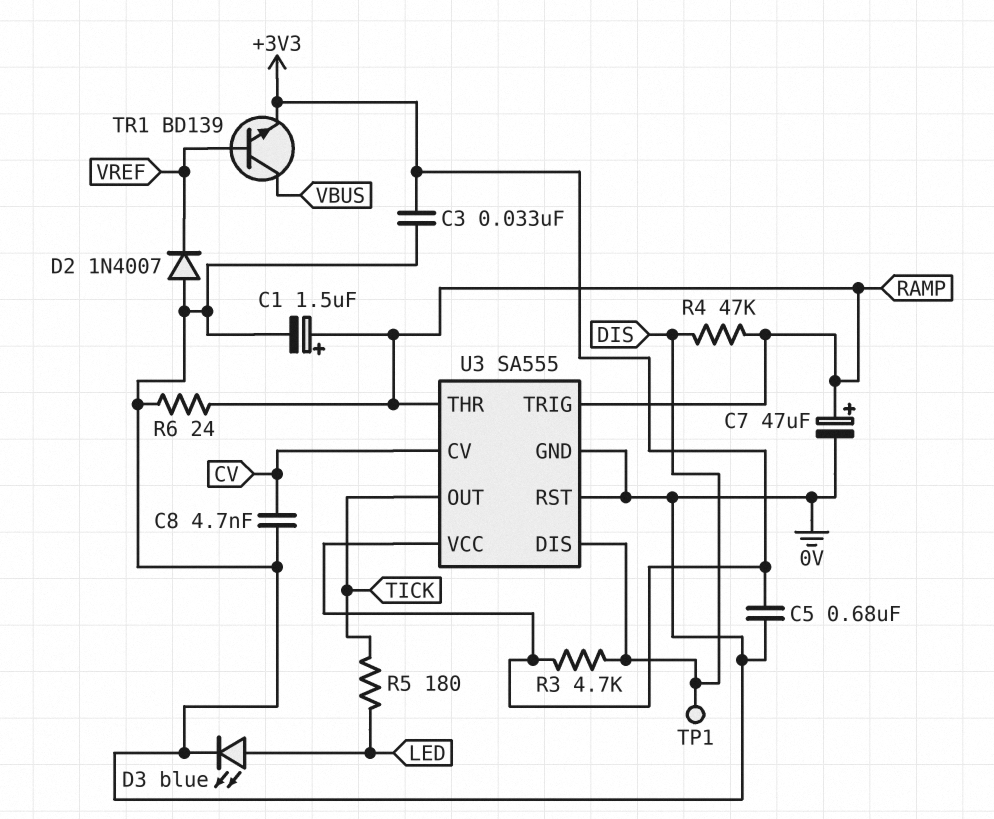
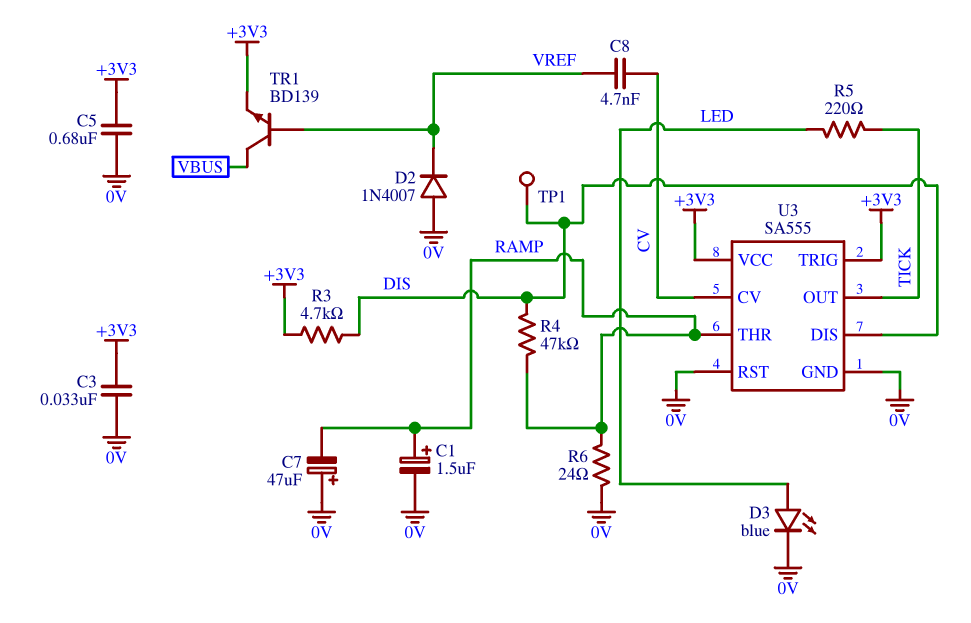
C7: 47uF (plus RAMP, minus 0V) -> 47uF (plus 0V, minus RAMP)
C8: 4.7nF (0V, CV) -> 4.7nF (CV, VREF)
R5: 180 (LED, TICK) -> 220 (LED, TICK)
U3 pin TRIG: RAMP -> +3V3

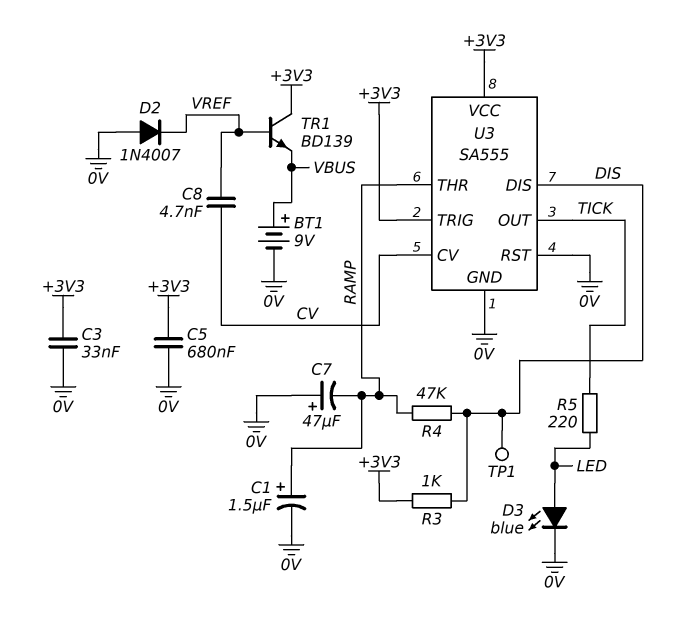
BT1: none -> 9V (plus VBUS, minus 0V)
R3: 4.7k (+3V3, DIS) -> 1k (+3V3, DIS)
R6: 24 (0V, RAMP) -> none
TR1: NPN BD139 (B VREF, C VBUS, E +3V3) -> NPN BD139 (B VREF, C +3V3, E VBUS)

